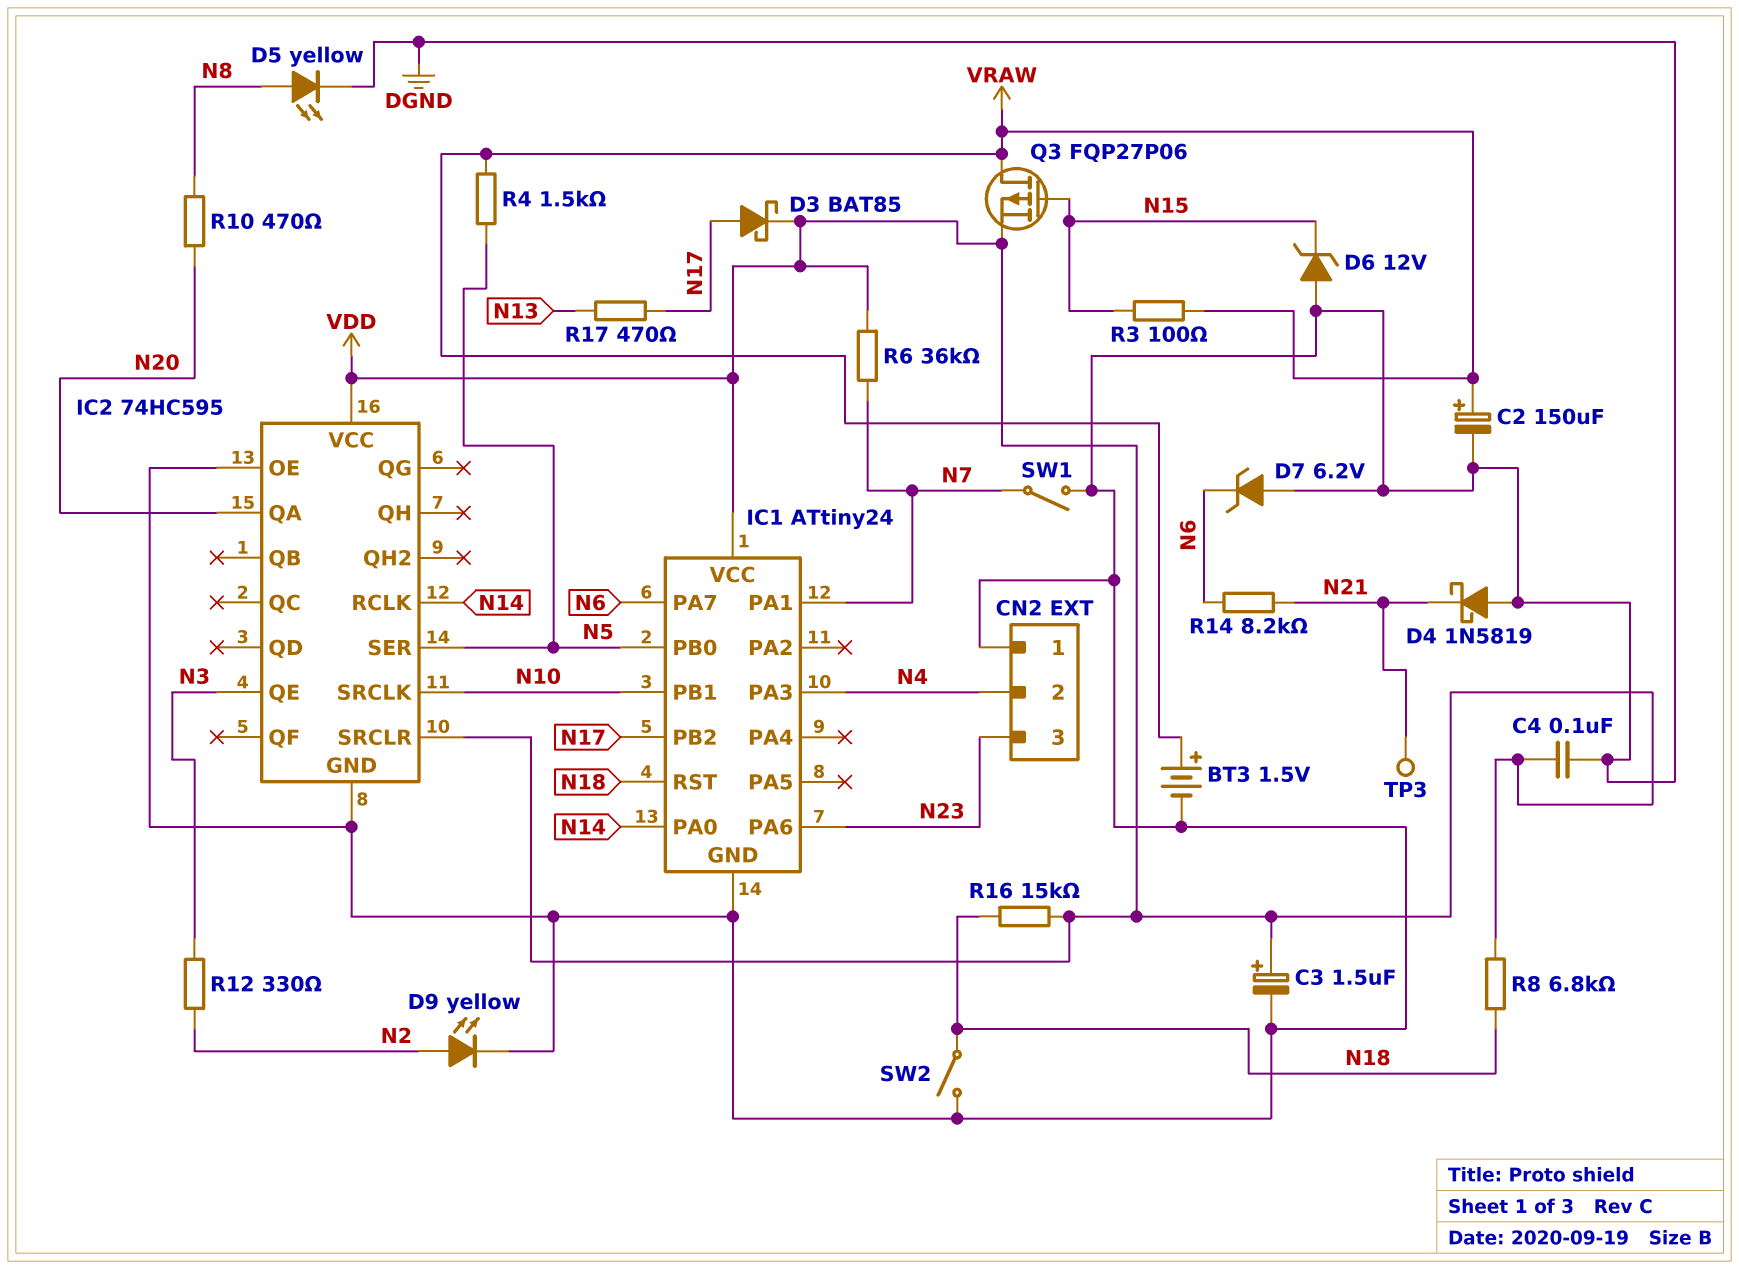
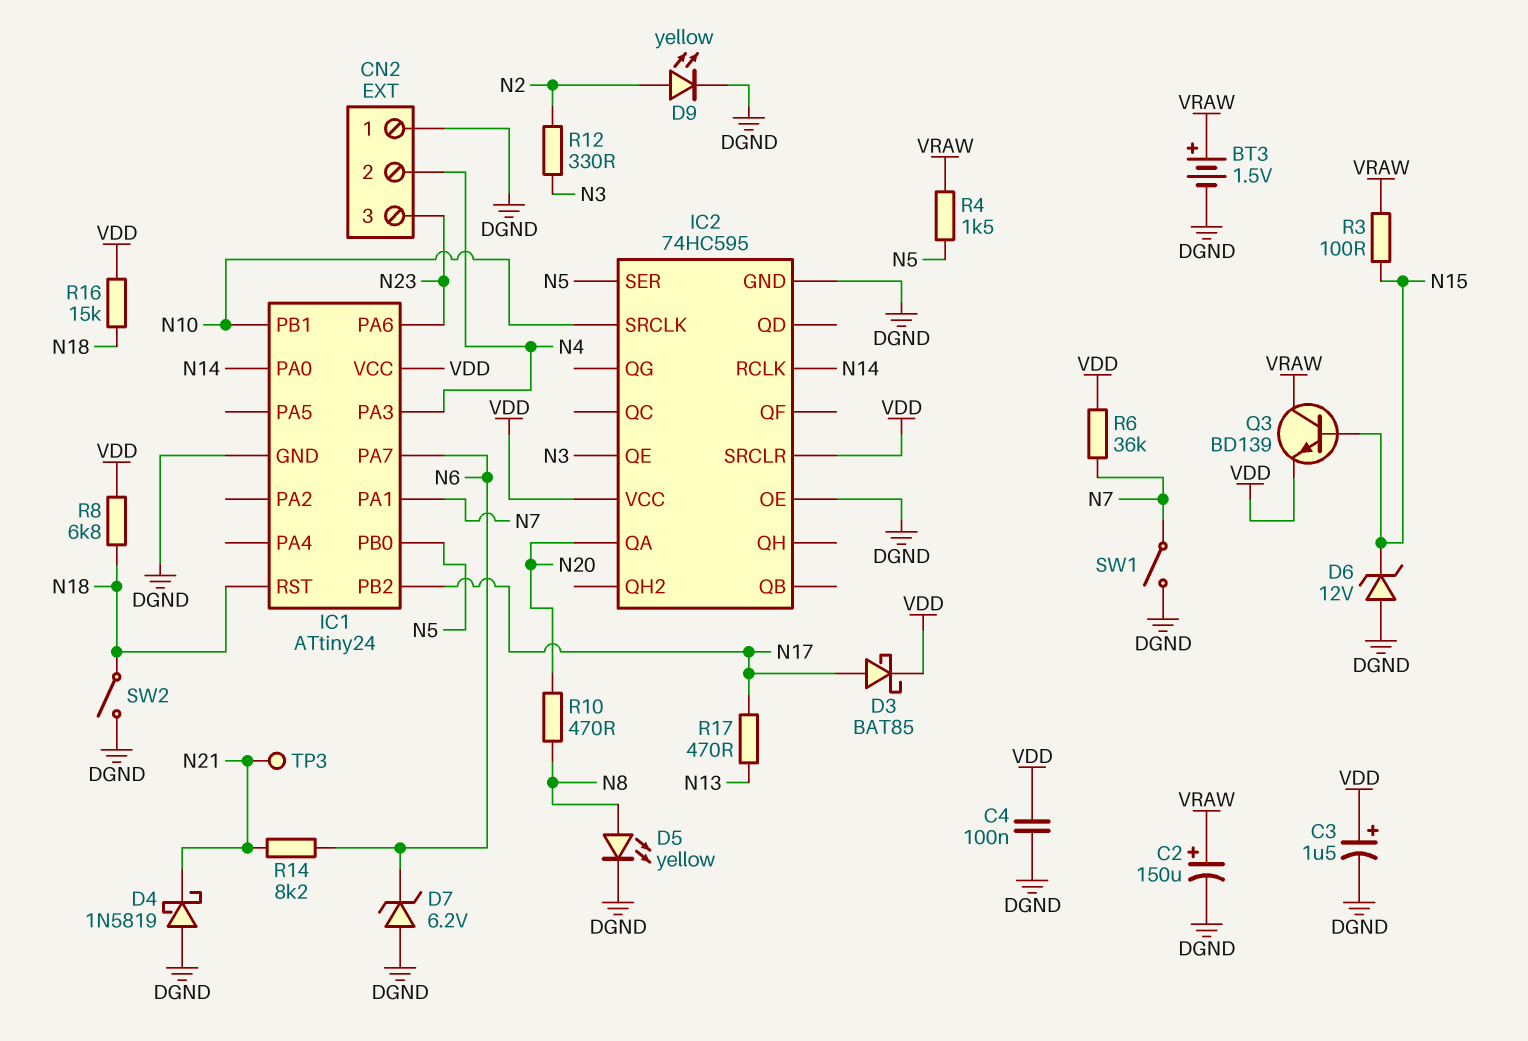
Q3: PMOS FQP27P06 (G N15, D VRAW, S VDD) -> NPN BD139 (B N15, C VRAW, E VDD)

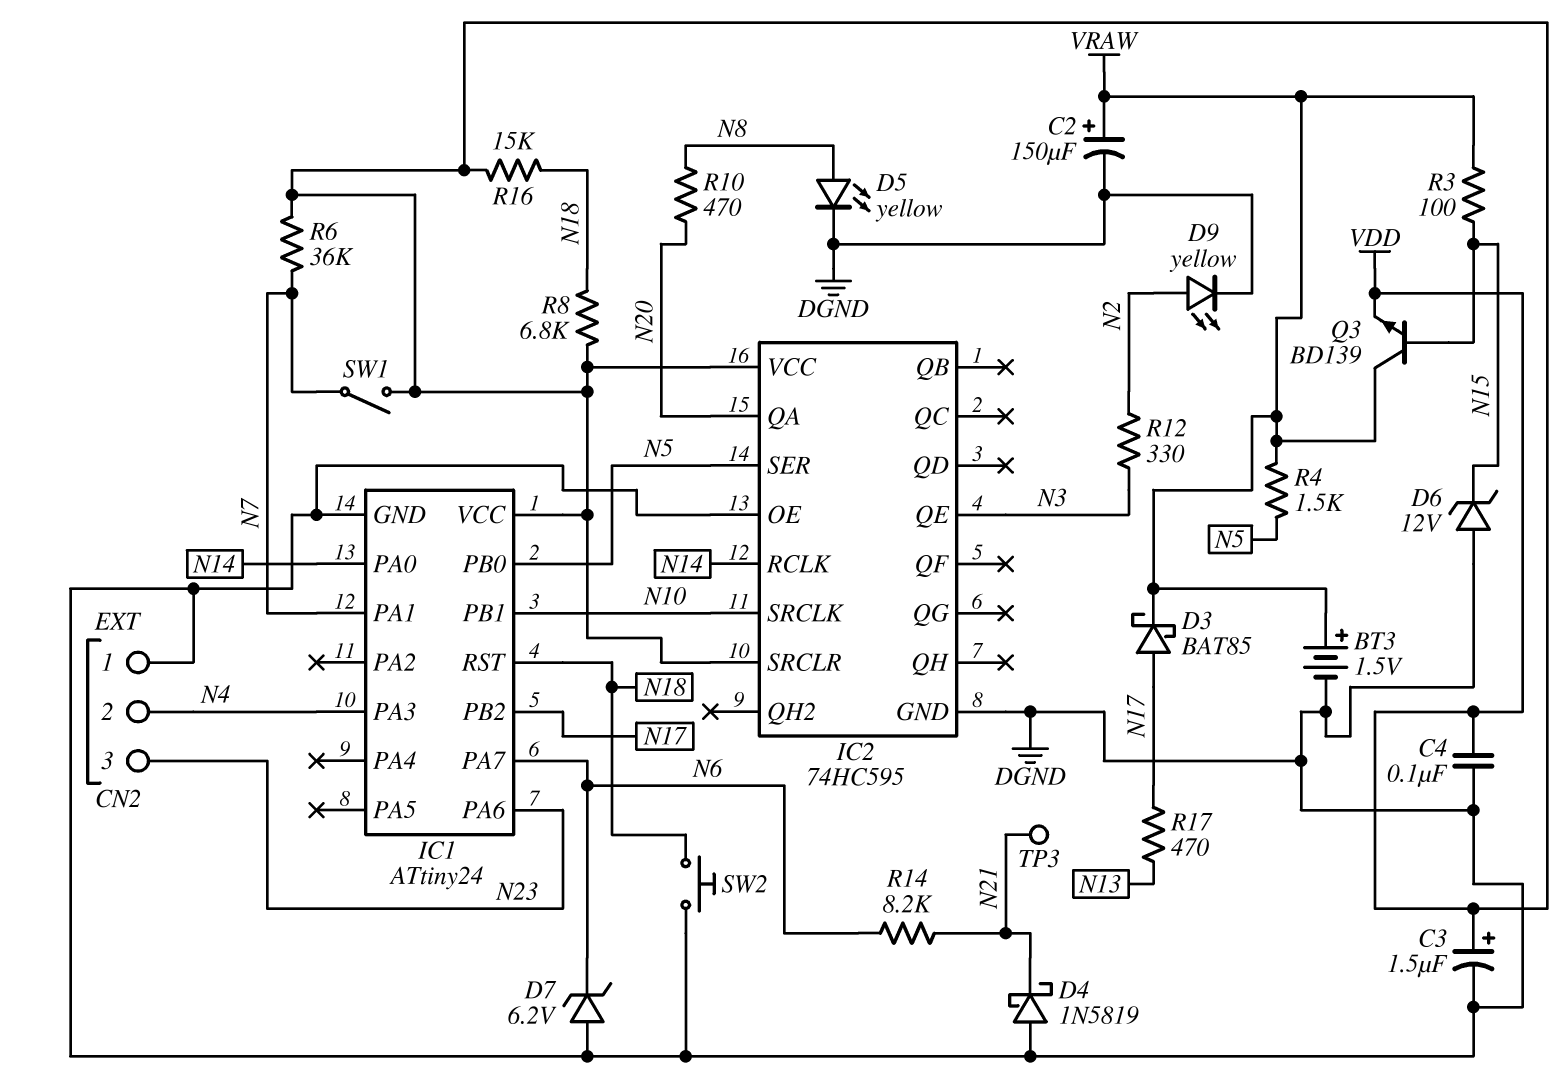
D3: schottky BAT85 (A N17, K VDD) -> schottky BAT85 (A N17, K VRAW)
SW1: switch (DGND, N7) -> switch (N7, VDD)
SW2: switch (DGND, N18) -> button (DGND, N18)

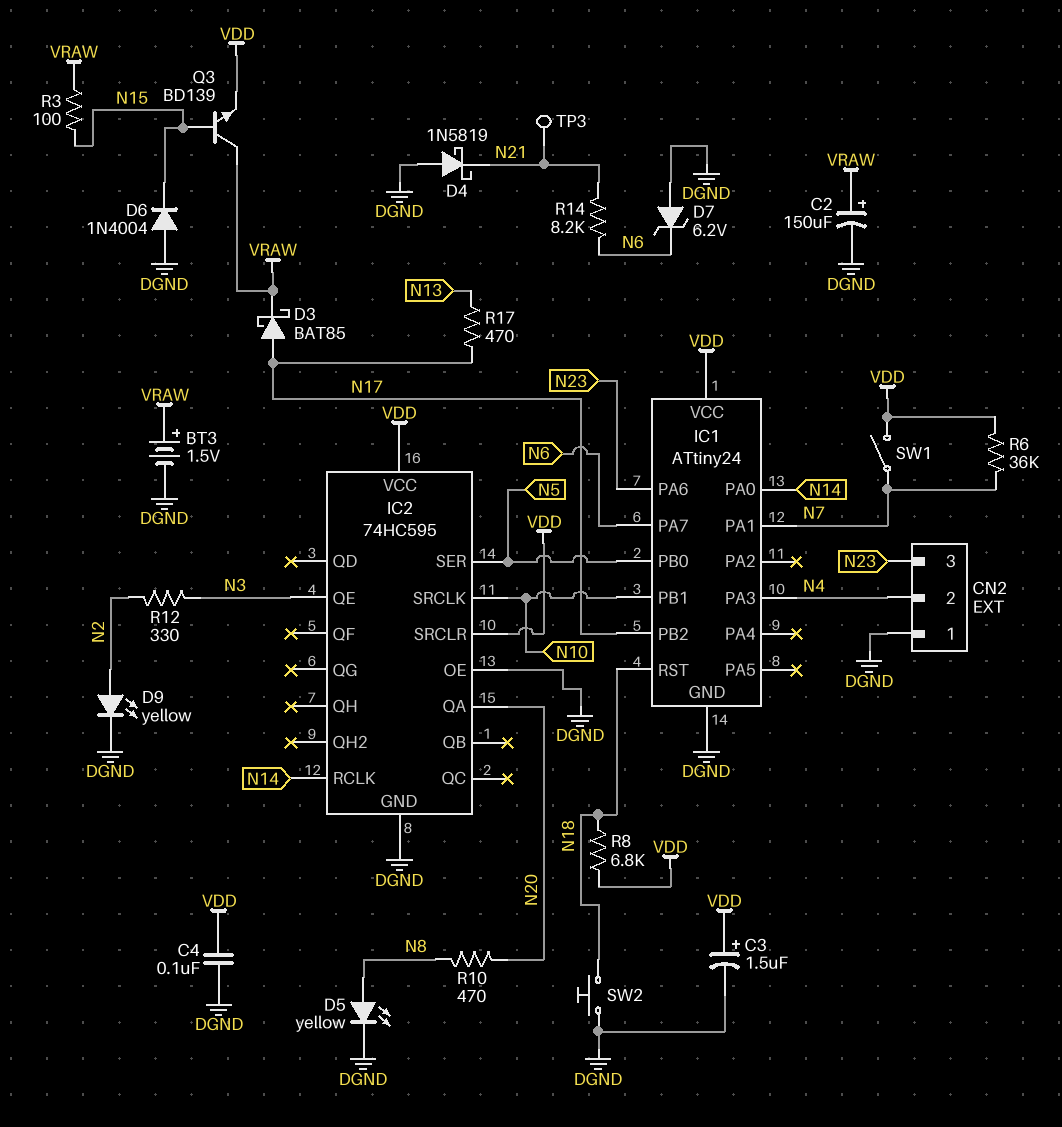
D6: zener 12V (A DGND, K N15) -> diode 1N4004 (A DGND, K N15)
R4: 1.5k (N5, VRAW) -> none
R16: 15k (N18, VDD) -> none

